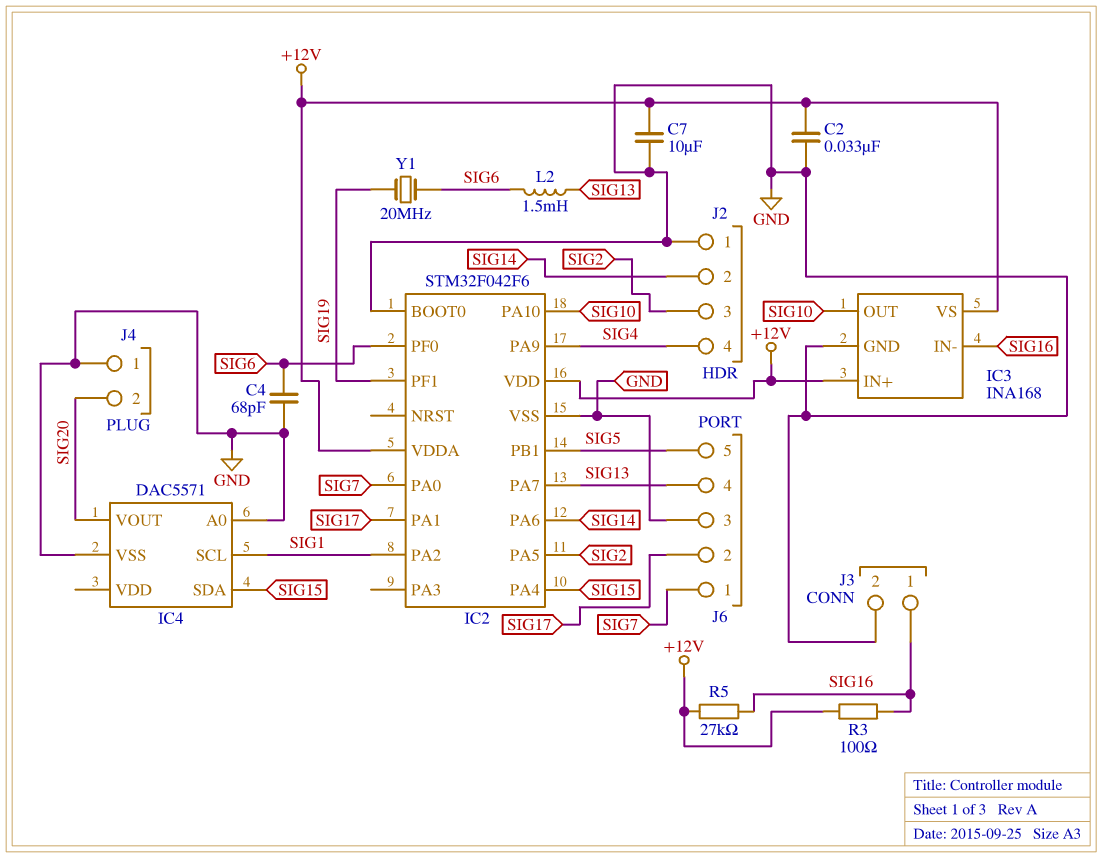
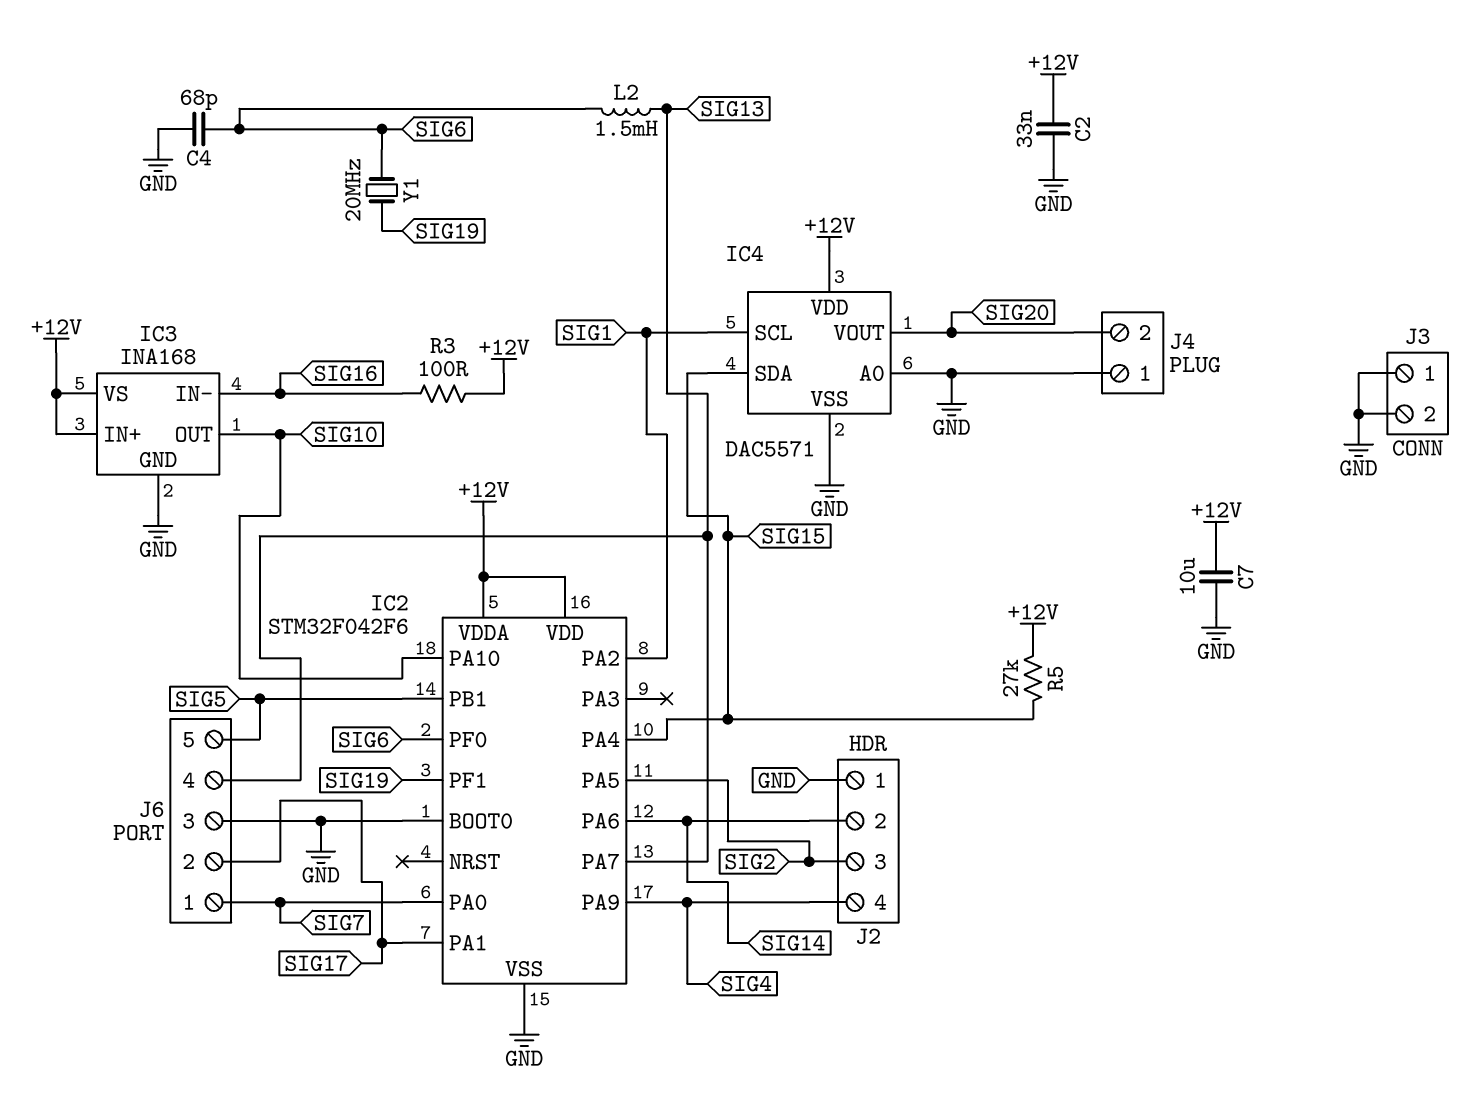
IC4 pin VDD: none -> +12V
J3 pin 1: SIG16 -> GND
R5: 27k (+12V, SIG16) -> 27k (+12V, SIG15)

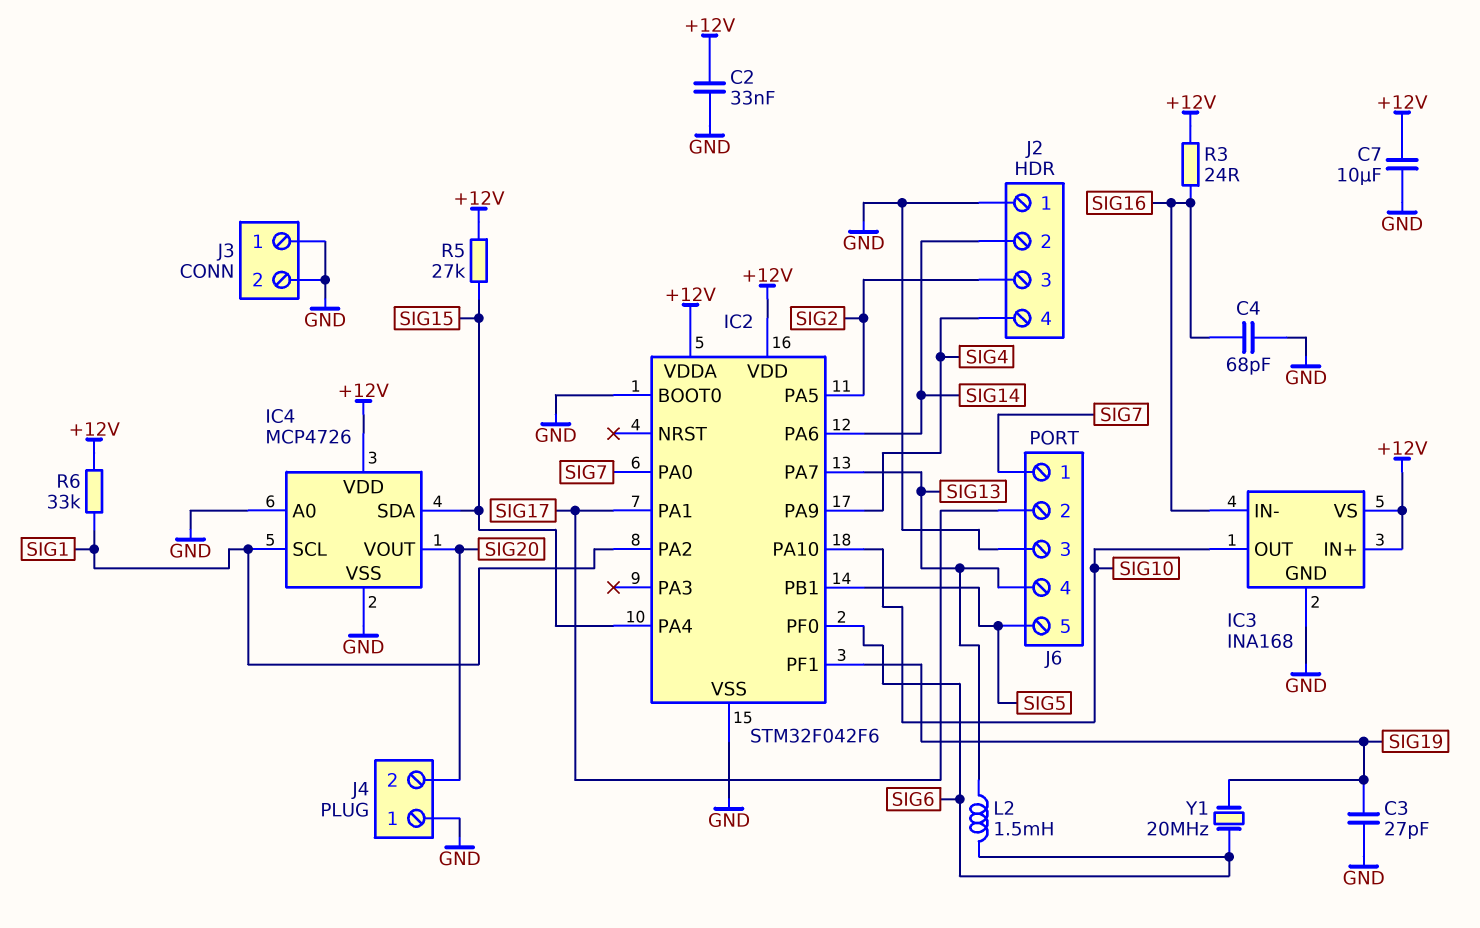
C3: none -> 27pF (GND, SIG19)
C4: 68pF (GND, SIG6) -> 68pF (GND, SIG16)
IC4: DAC5571 -> MCP4726
R3: 100 (+12V, SIG16) -> 24 (+12V, SIG16)
R6: none -> 33k (+12V, SIG1)

